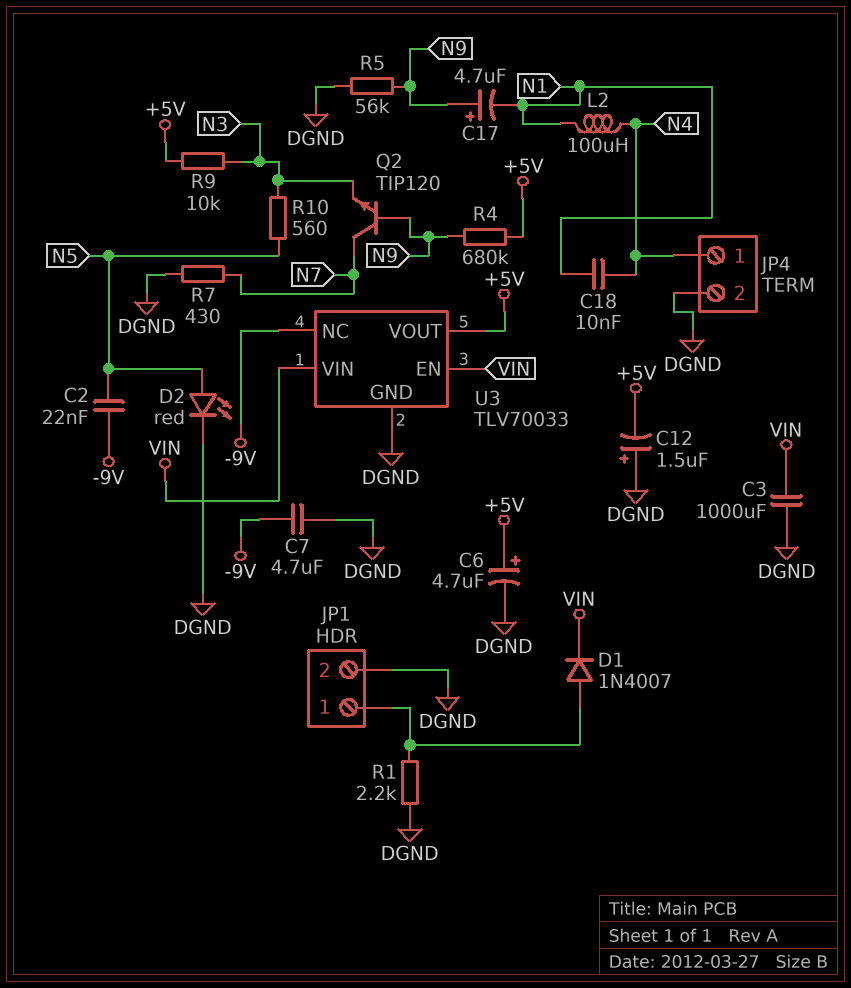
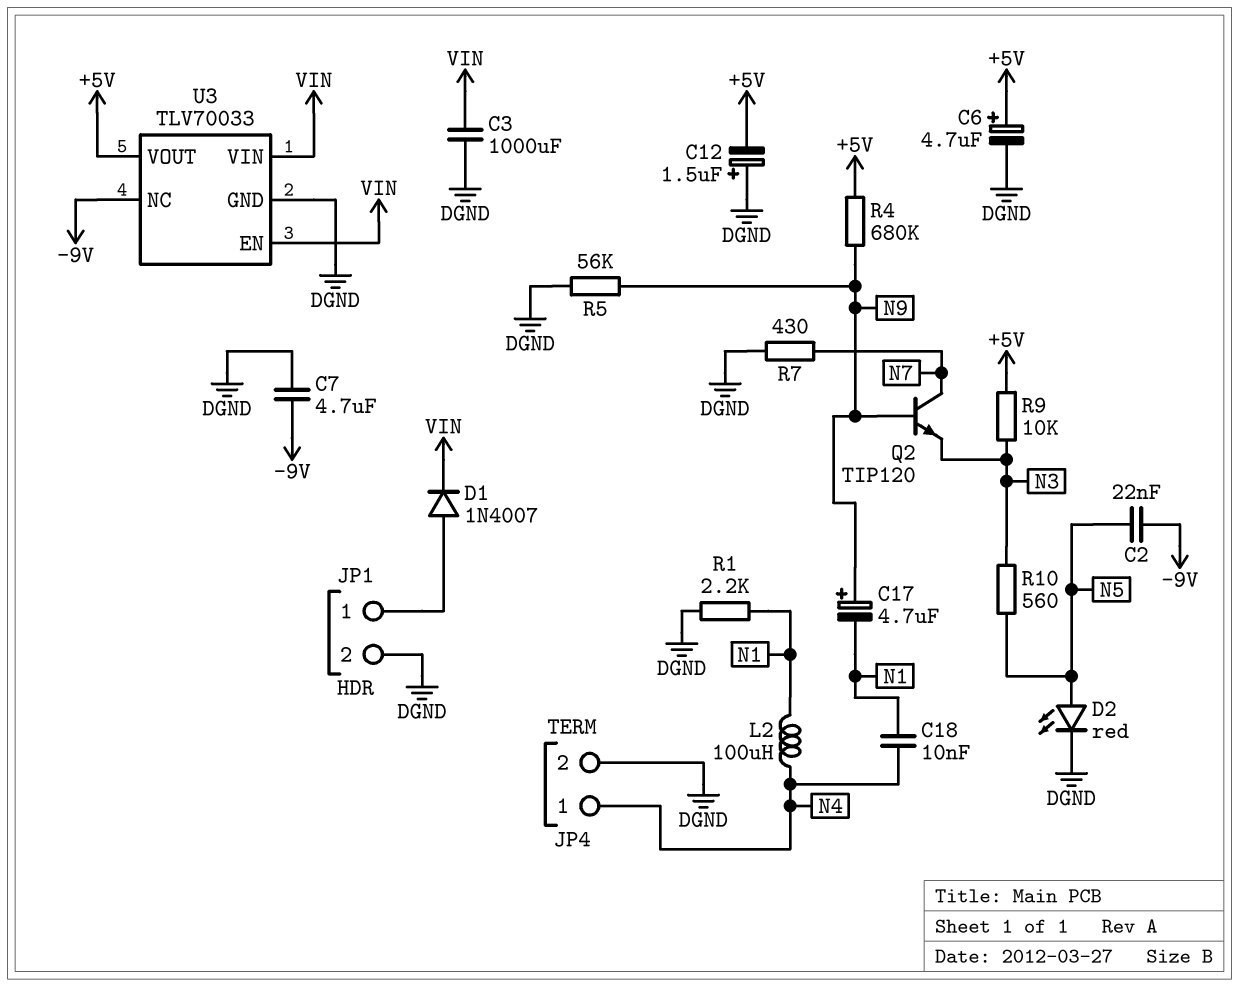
R1: 2.2k (DGND, JP1/1) -> 2.2k (DGND, N1)

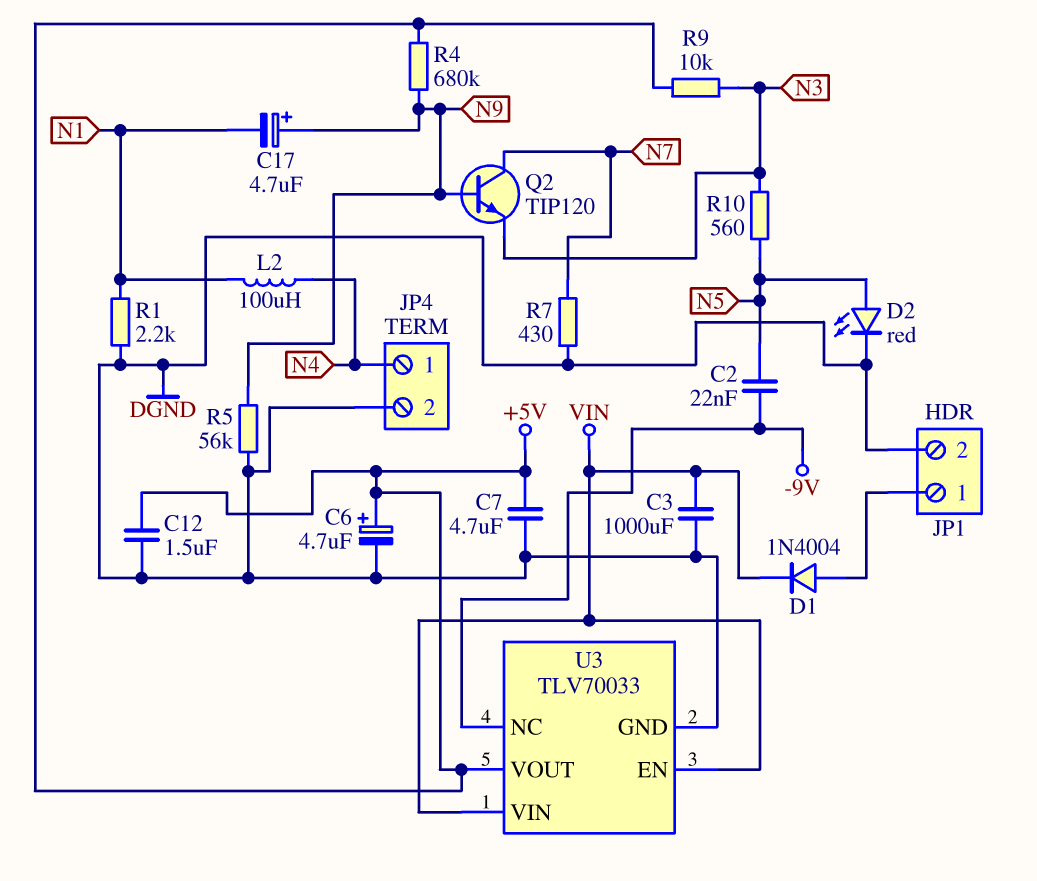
C7: 4.7uF (-9V, DGND) -> 4.7uF (+5V, DGND)
C12: 1.5uF (plus DGND, minus +5V) -> 1.5uF (+5V, DGND)
C18: 10nF (N1, N4) -> none
D1: diode 1N4007 (A JP1/1, K VIN) -> diode 1N4004 (A JP1/1, K VIN)

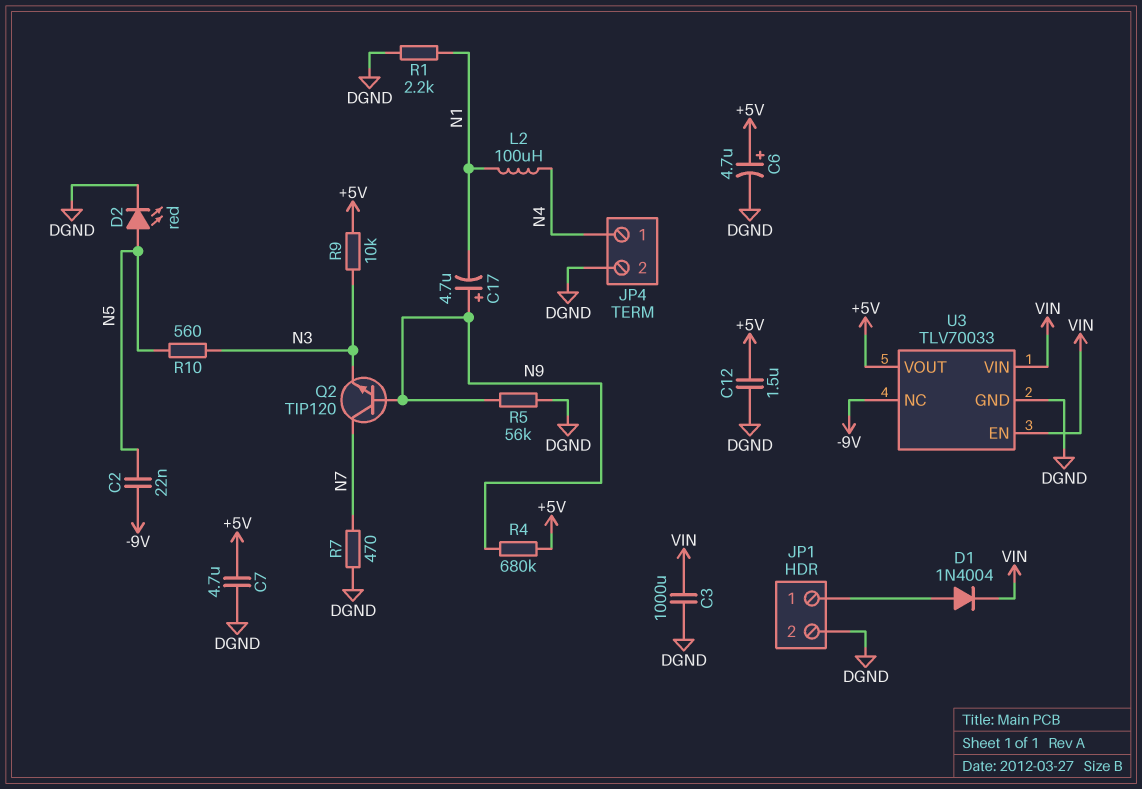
R7: 430 (DGND, N7) -> 470 (DGND, N7)

